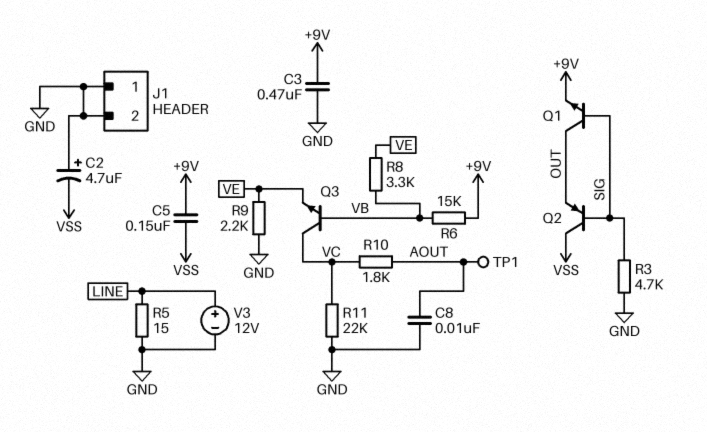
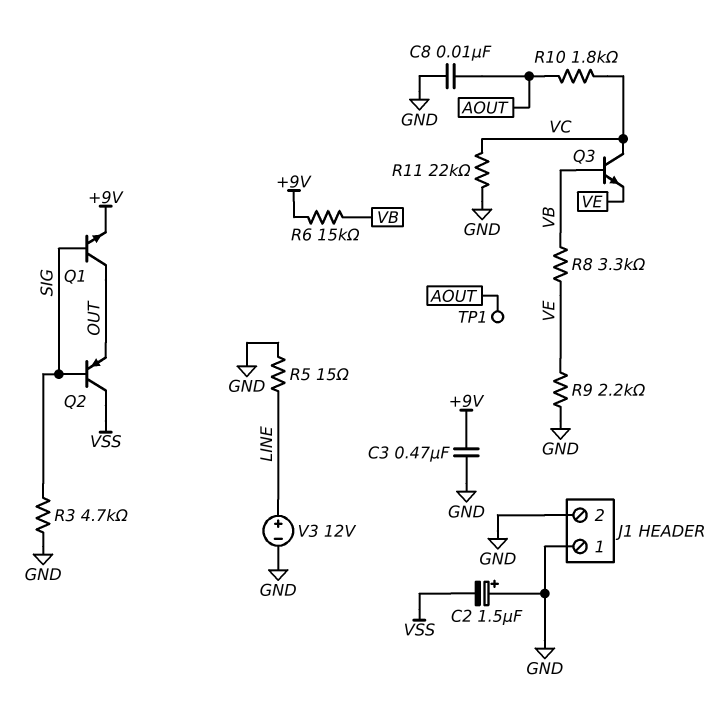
C2: 4.7uF (plus GND, minus VSS) -> 1.5uF (plus GND, minus VSS)
C5: 150nF (+9V, VSS) -> none

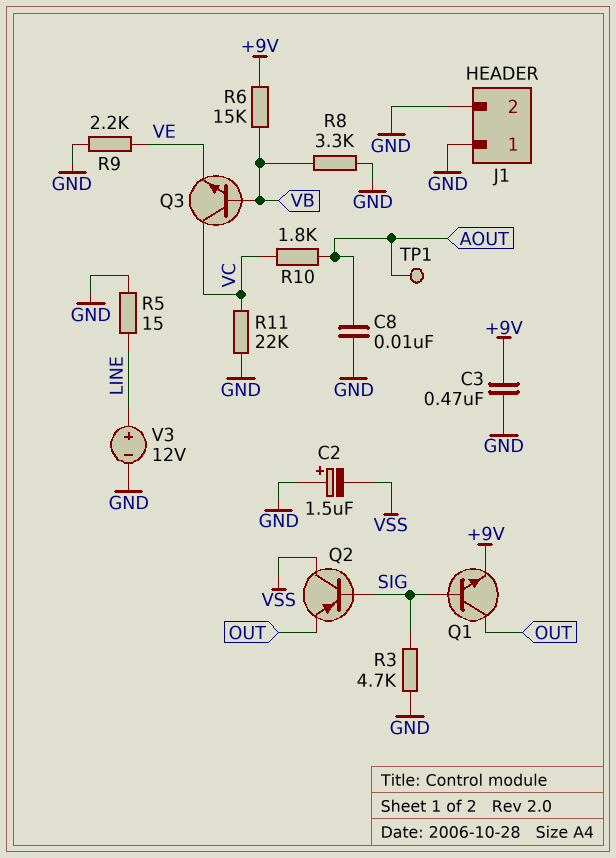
R8: 3.3k (VB, VE) -> 3.3k (GND, VB)

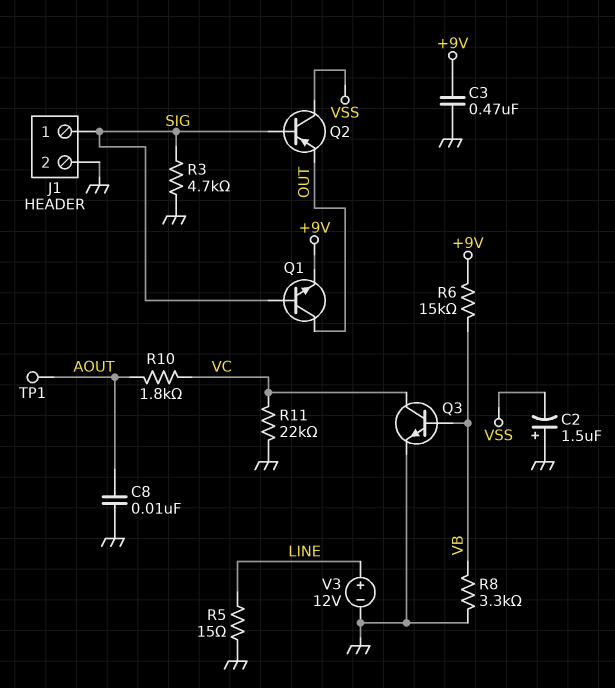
J1 pin 1: GND -> SIG
Q3: NPN (B VB, C VC, E VE) -> NPN (B VB, C VC, E GND)
R9: 2.2k (GND, VE) -> none

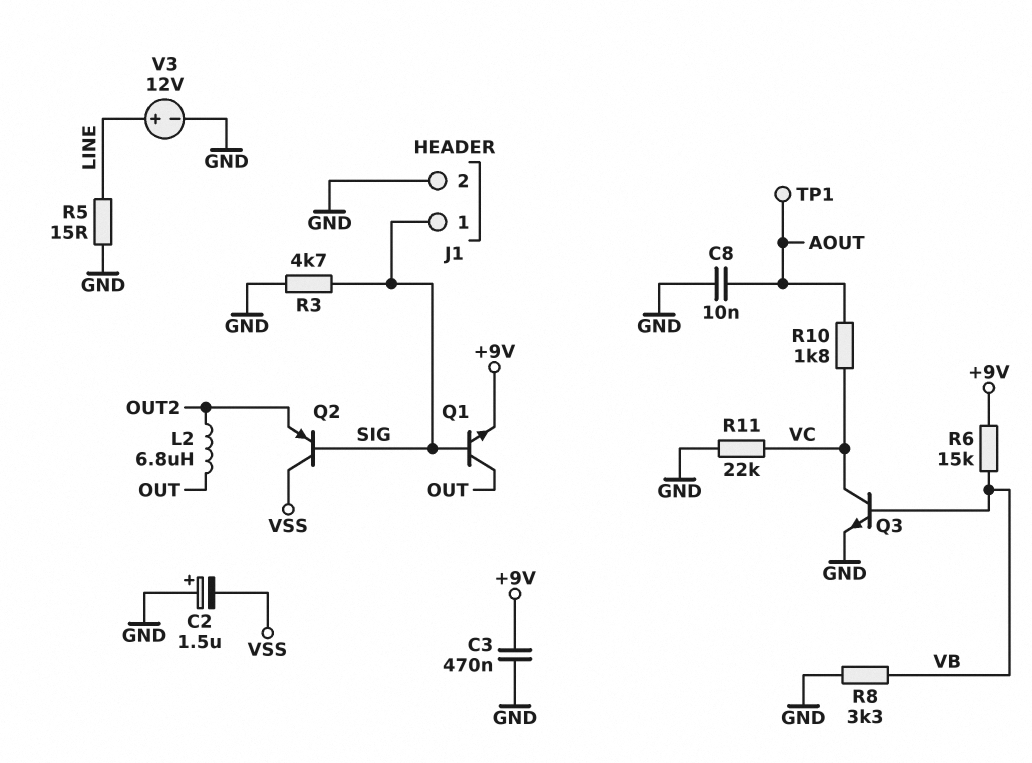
L2: none -> 6.8uH (OUT, OUT2)
Q2: PNP (B SIG, C VSS, E OUT) -> PNP (B SIG, C VSS, E OUT2)

